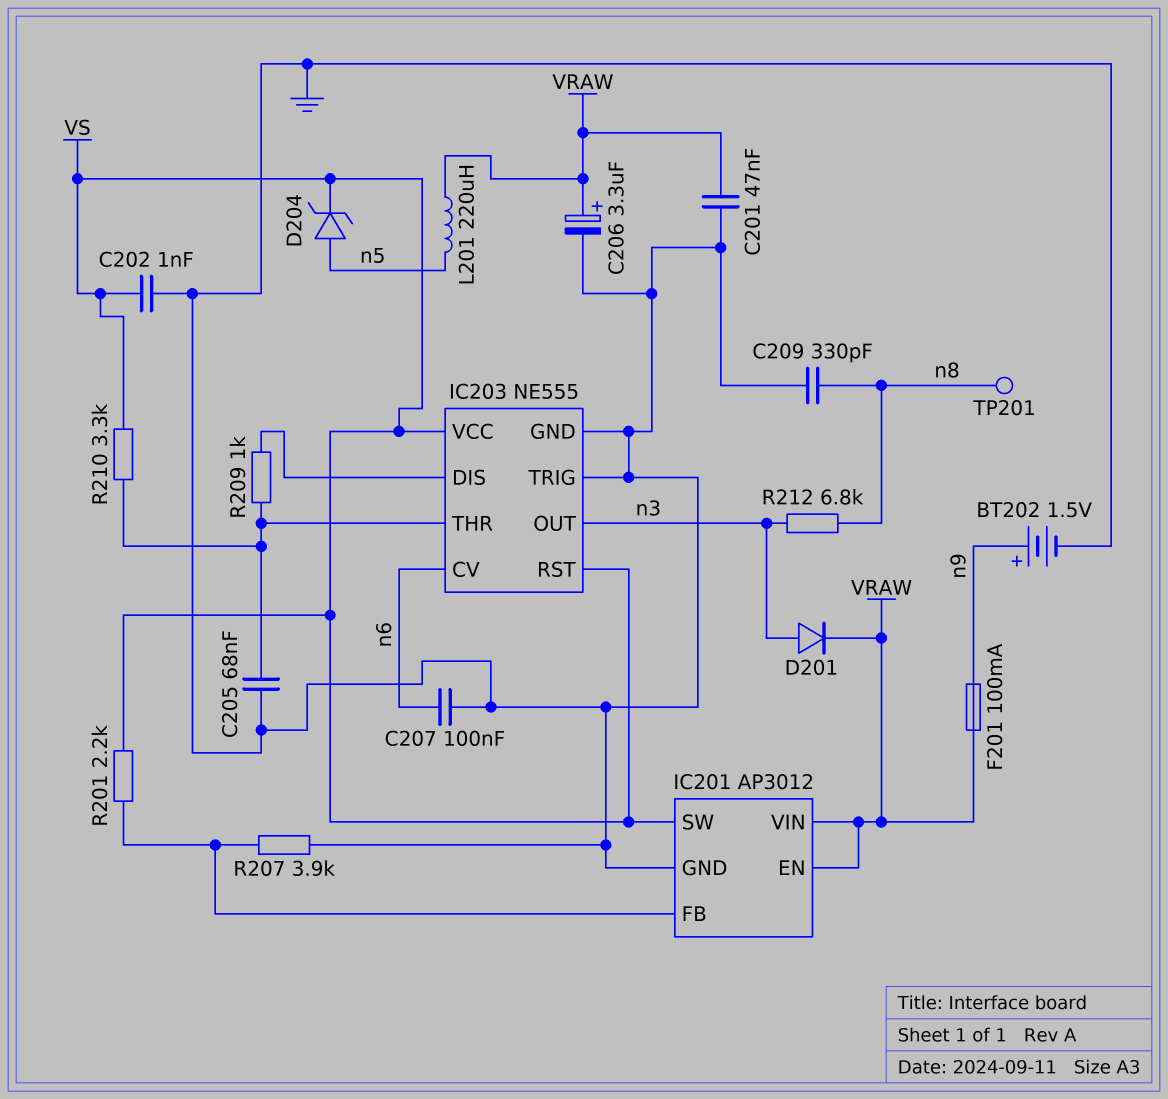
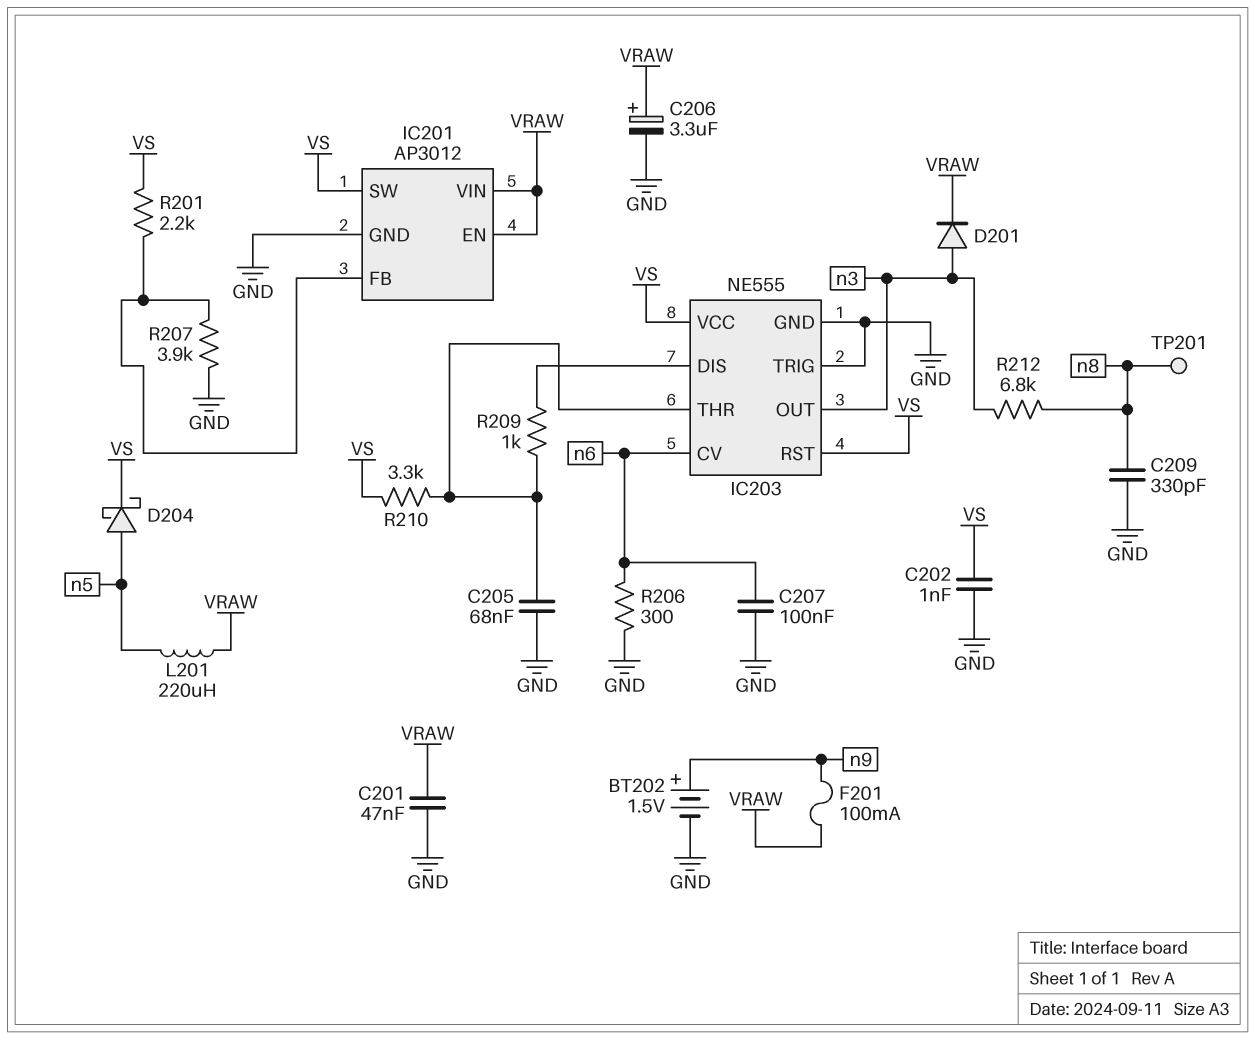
D204: zener (A n5, K VS) -> schottky (A n5, K VS)
R206: none -> 300 (GND, n6)

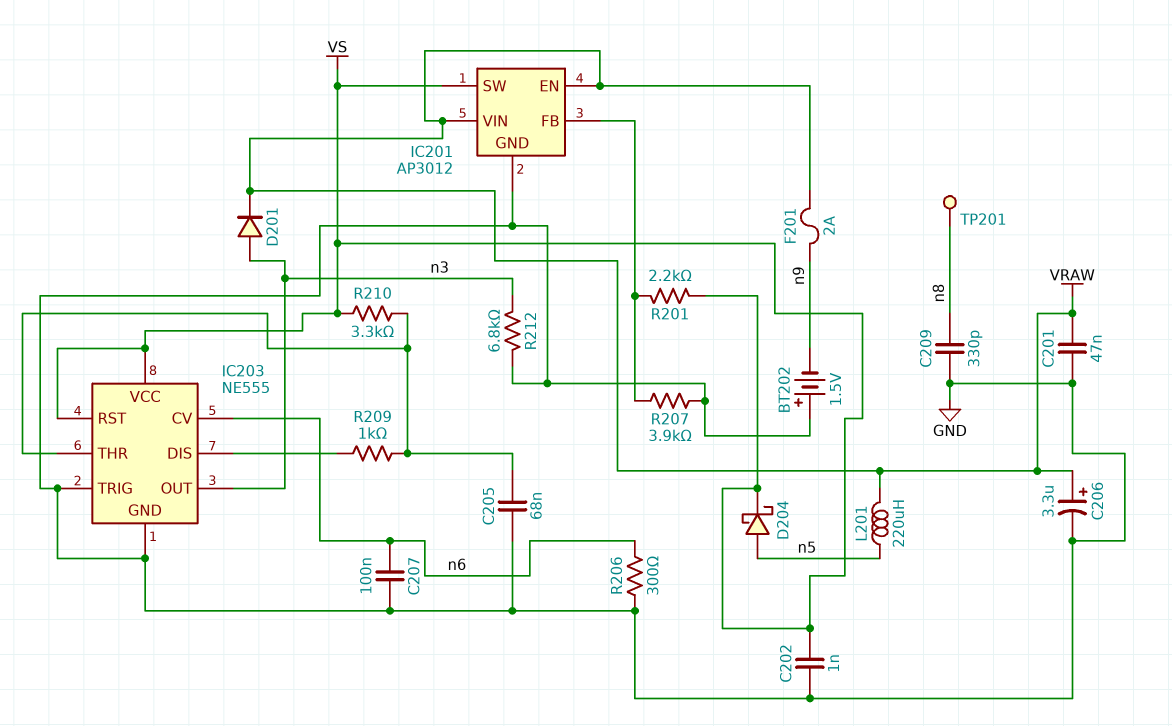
BT202: 1.5V (plus n9, minus GND) -> 1.5V (plus GND, minus n9)
F201: 100mA (VRAW, n9) -> 2A (VRAW, n9)
R212: 6.8k (n3, n8) -> 6.8k (GND, n3)

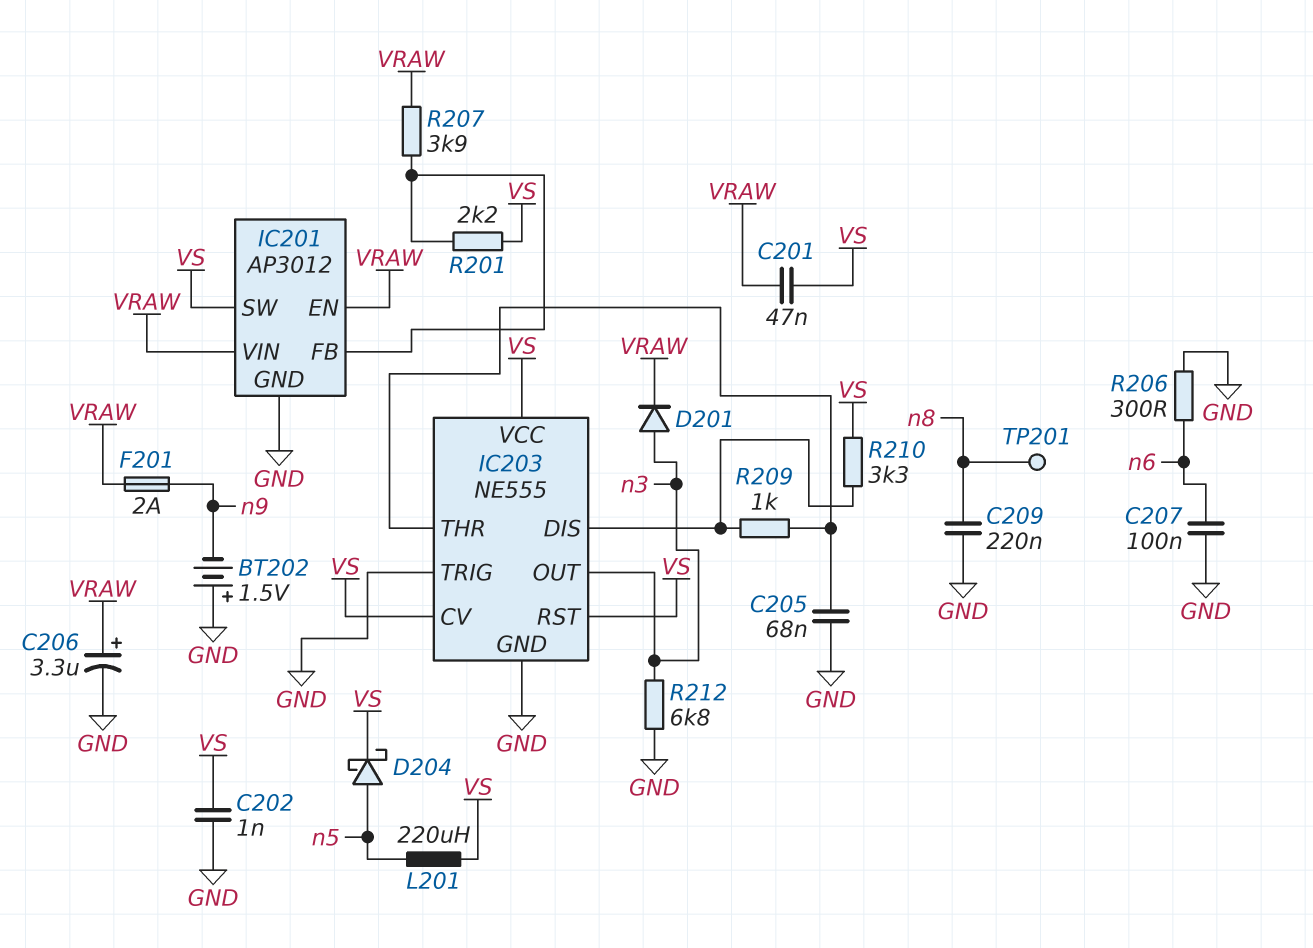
C201: 47nF (GND, VRAW) -> 47nF (VRAW, VS)
C209: 330pF (GND, n8) -> 220nF (GND, n8)
IC203 pin CV: n6 -> VS
L201: 220uH (VRAW, n5) -> 220uH (VS, n5)
R207: 3.9k (GND, IC201/FB) -> 3.9k (IC201/FB, VRAW)
R210: 3.3k (IC203/THR, VS) -> 3.3k (IC203/DIS, VS)

